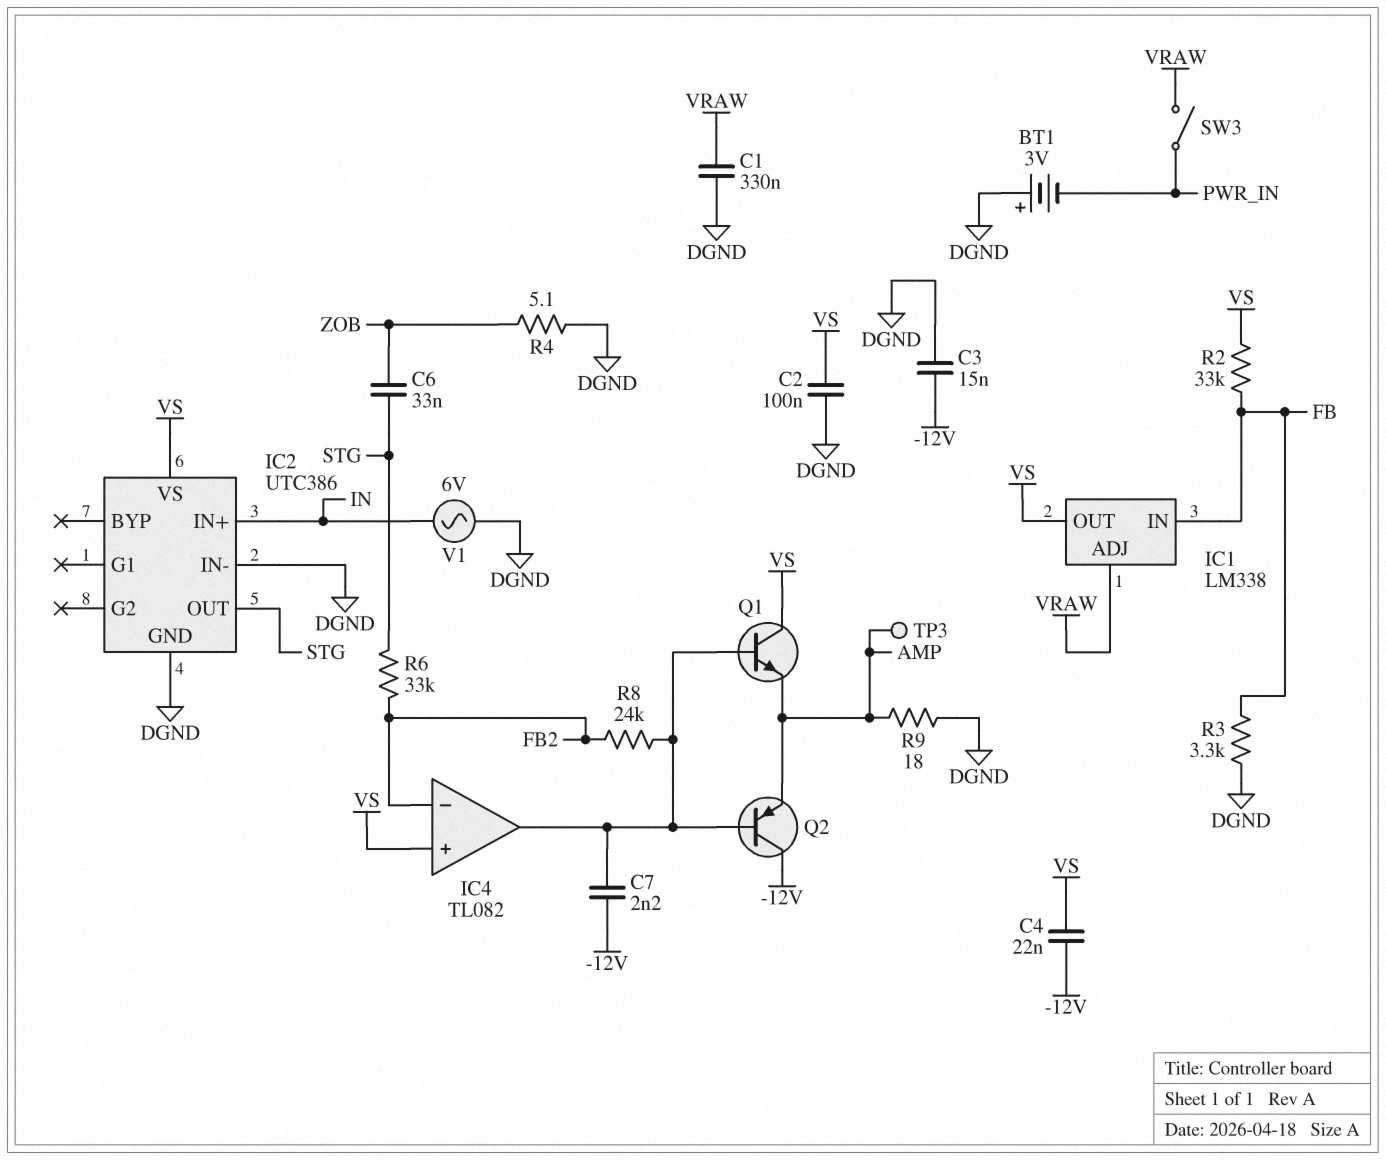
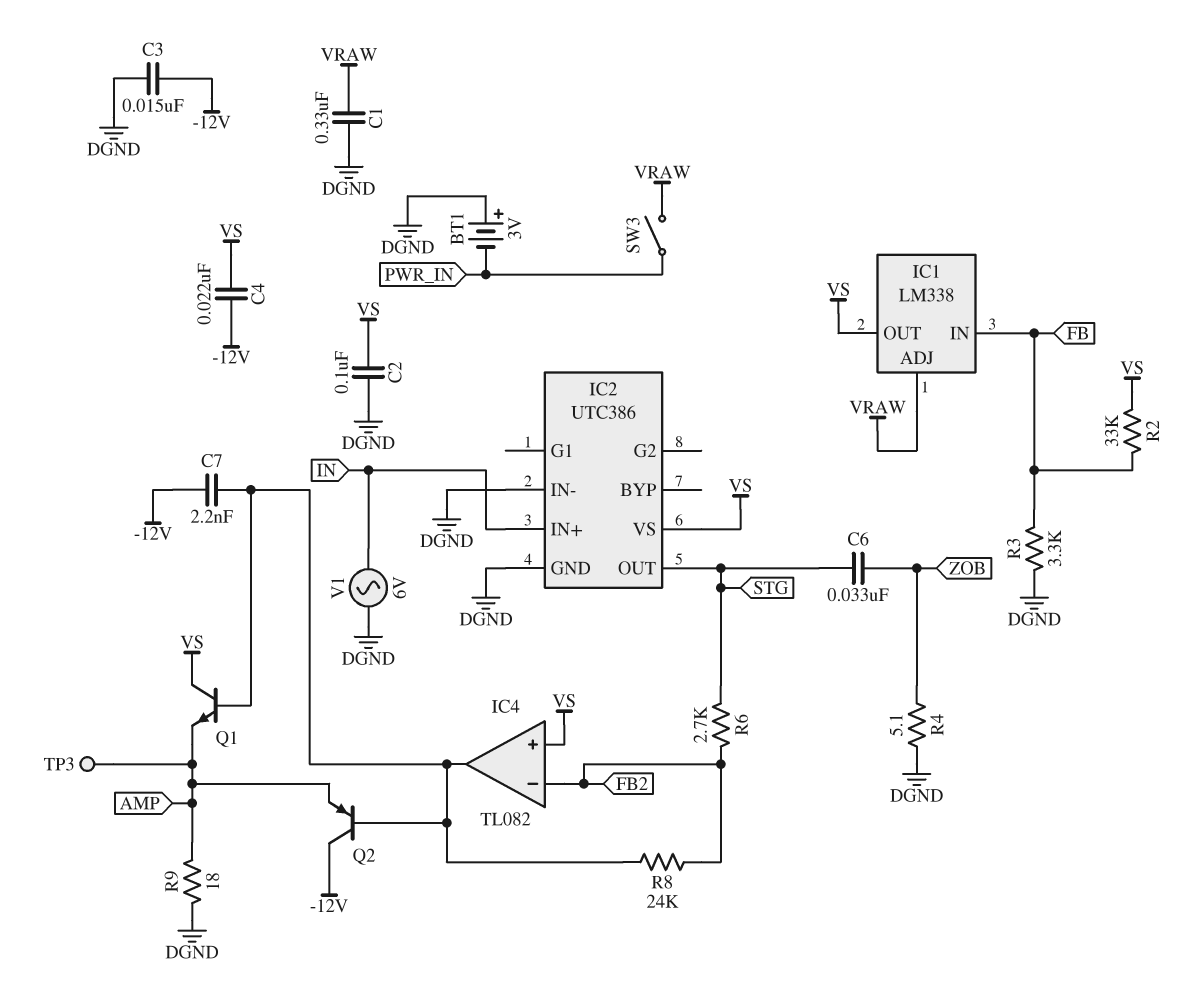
R6: 33k (FB2, STG) -> 2.7k (FB2, STG)

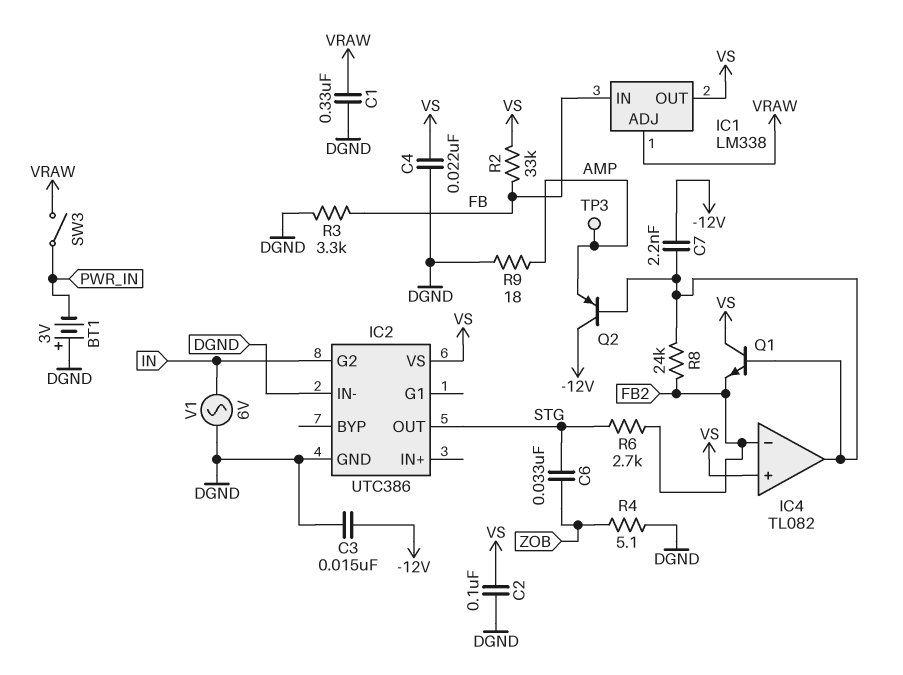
C4: 22nF (-12V, VS) -> 22nF (DGND, VS)
IC2 pin G2: none -> IN
IC2 pin IN+: IN -> none
Q1: NPN (B IC4/out, C VS, E AMP) -> NPN (B IC4/out, C VS, E FB2)

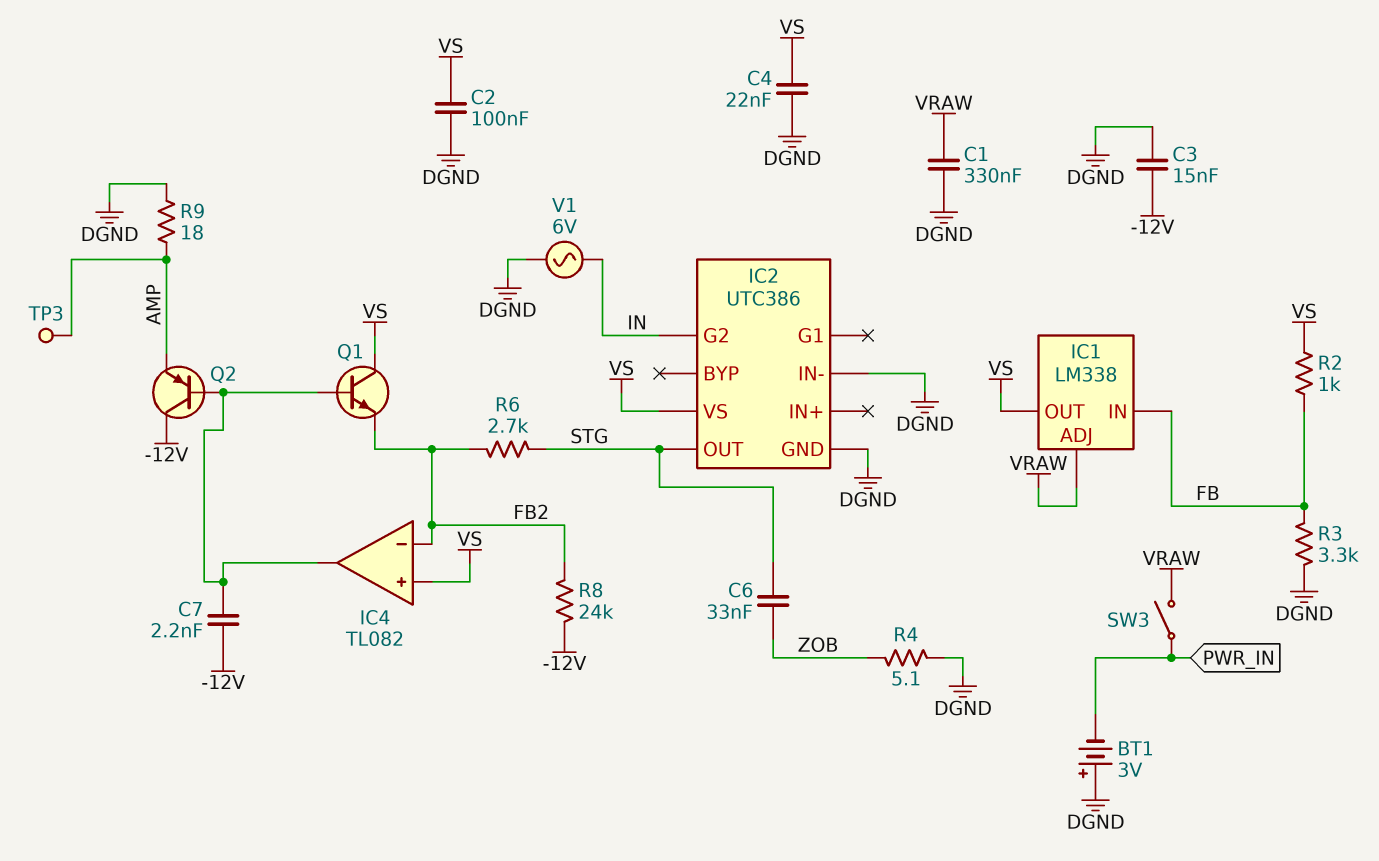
R2: 33k (FB, VS) -> 1k (FB, VS)
R8: 24k (FB2, IC4/out) -> 24k (-12V, FB2)

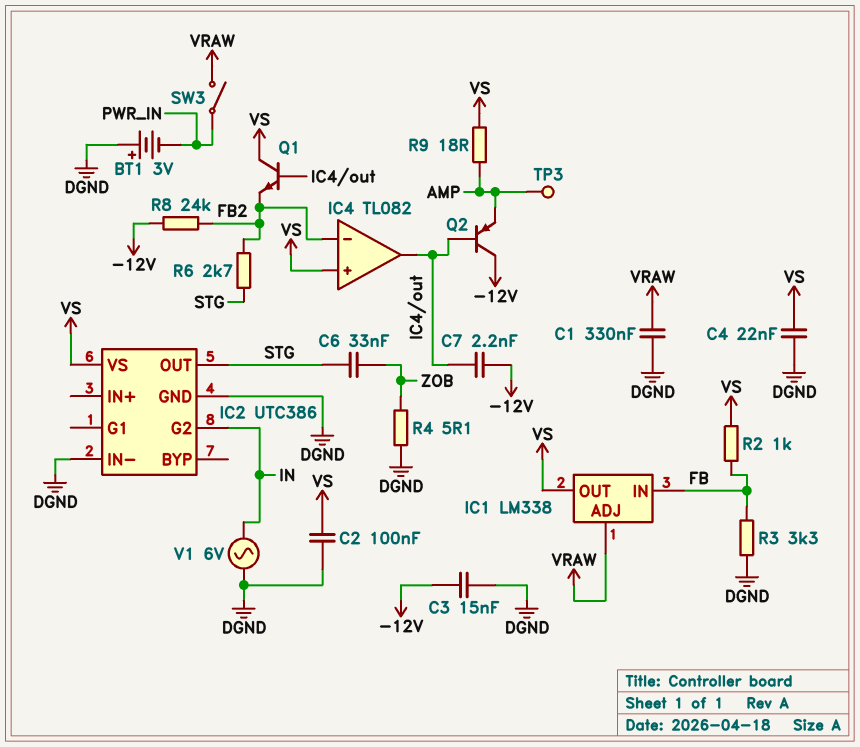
R9: 18 (AMP, DGND) -> 18 (AMP, VS)

